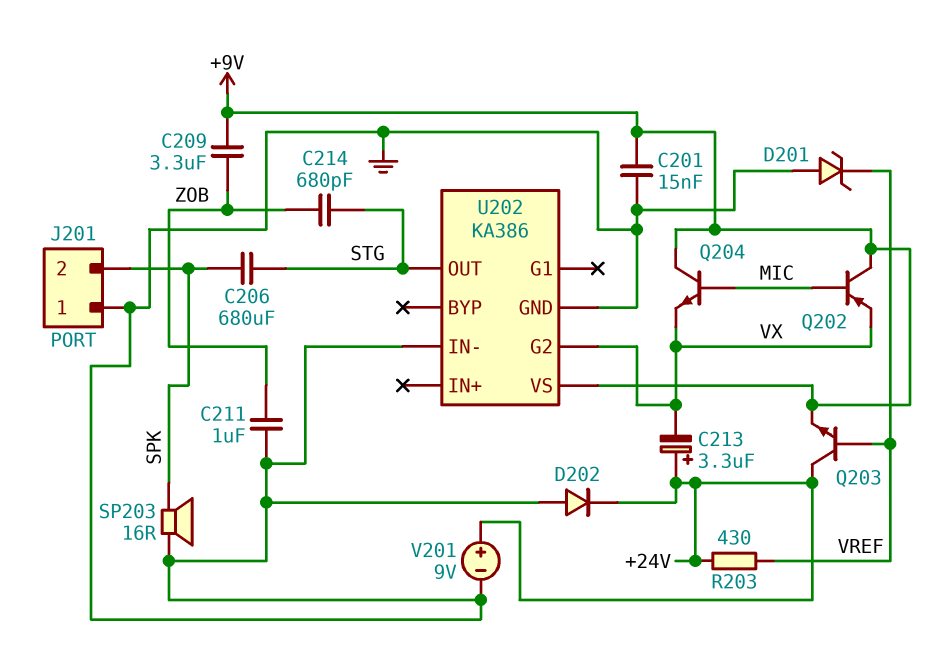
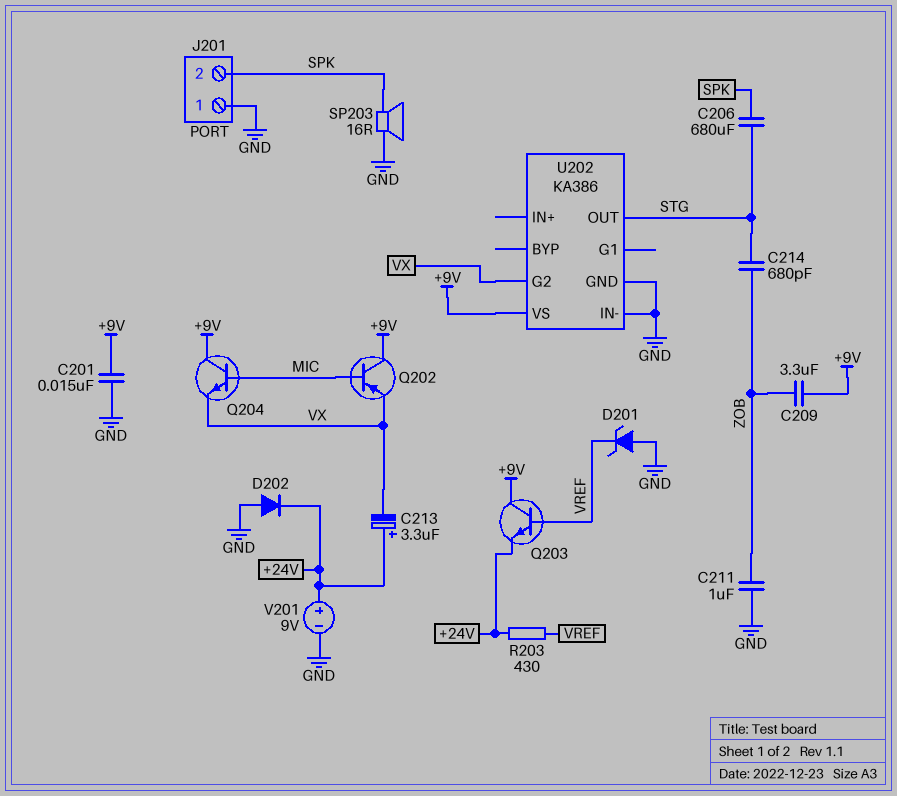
Q203: NPN (B VREF, C +24V, E +9V) -> NPN (B VREF, C +9V, E +24V)

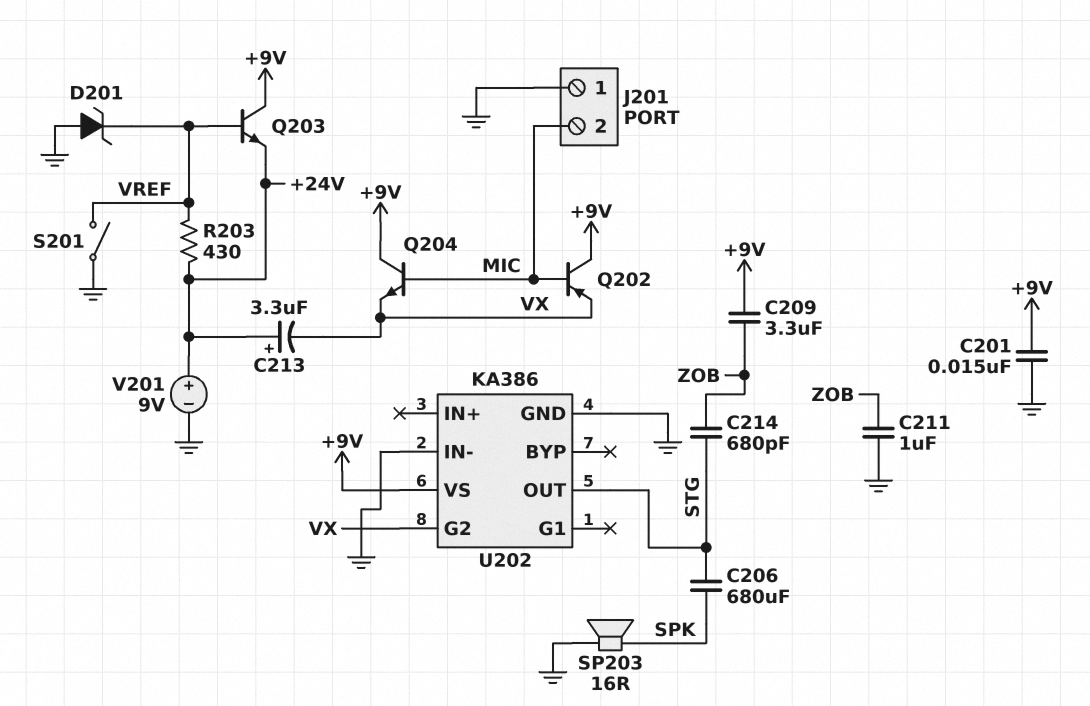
D202: diode (A GND, K +24V) -> none
J201 pin 2: SPK -> MIC
S201: none -> switch (GND, VREF)

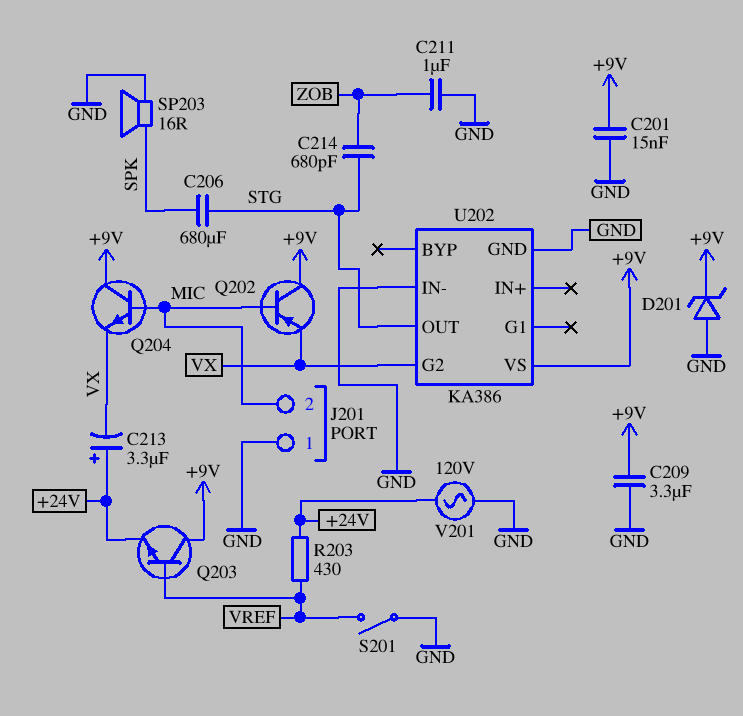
C209: 3.3uF (+9V, ZOB) -> 3.3uF (+9V, GND)
D201: zener (A GND, K VREF) -> zener (A GND, K +9V)
V201: 9V (plus +24V, minus GND) -> AC 120V (+24V, GND)

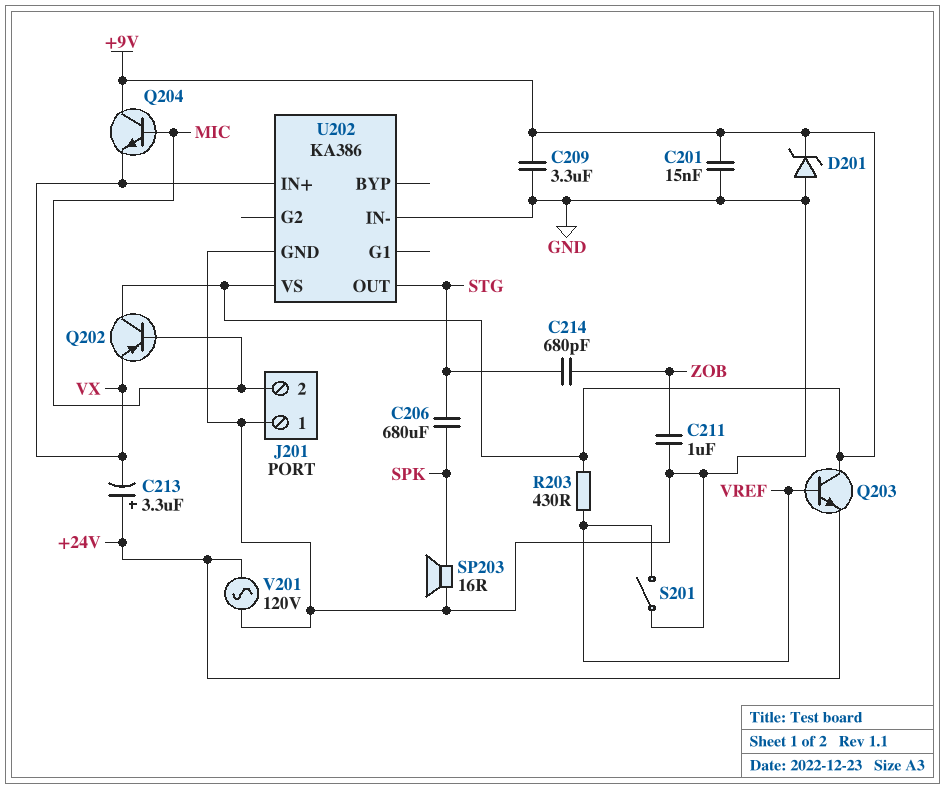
R203: 430 (+24V, VREF) -> 430 (+9V, VREF)
U202 pin G2: VX -> none
U202 pin IN+: none -> VX

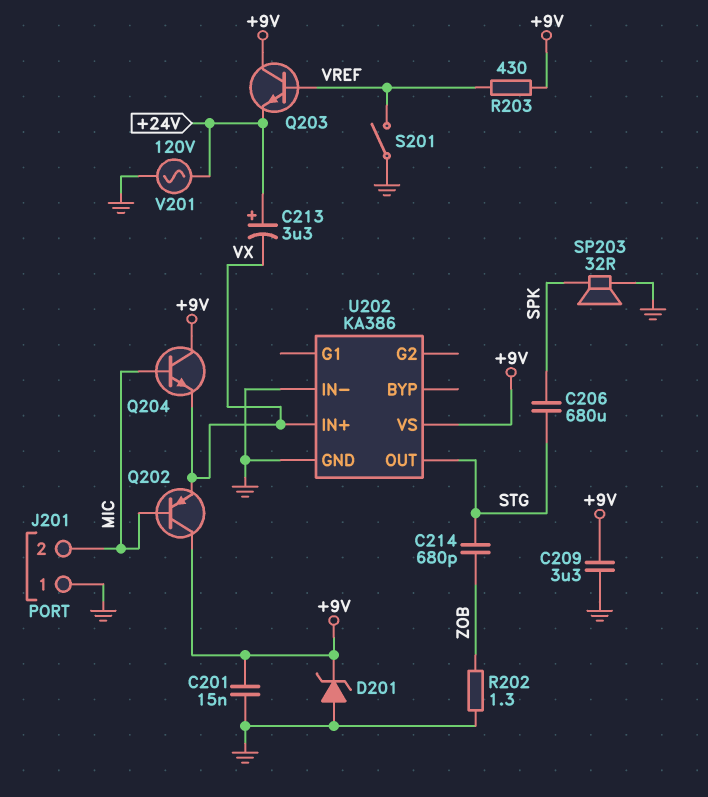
C211: 1uF (GND, ZOB) -> none
R202: none -> 1.3 (GND, ZOB)
SP203: speaker 16R (GND, SPK) -> speaker 32R (GND, SPK)

